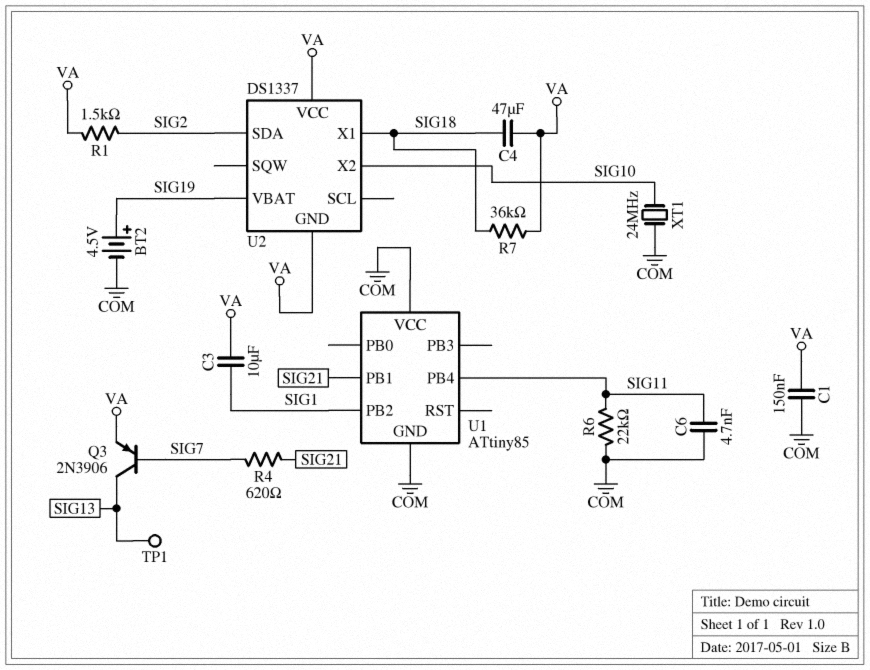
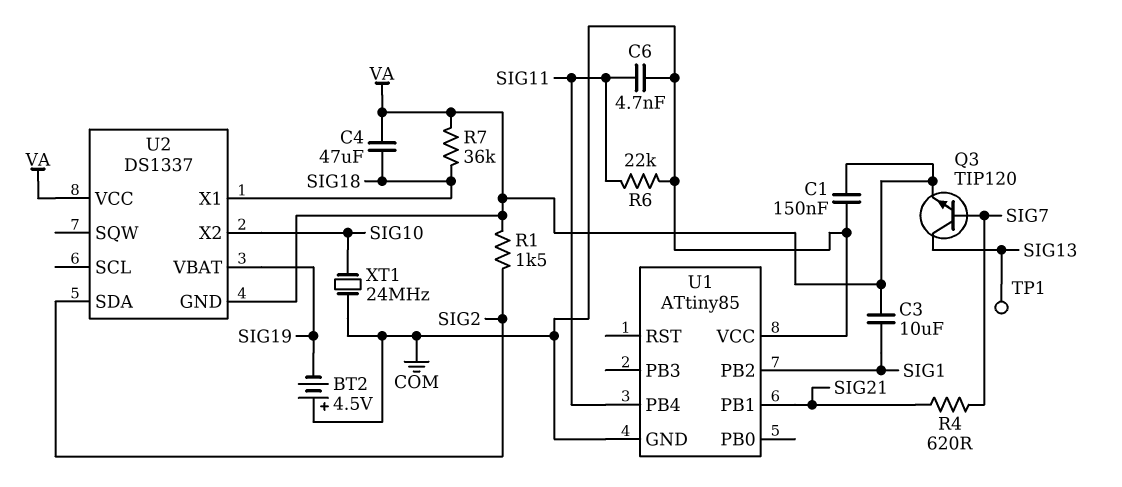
BT2: 4.5V (plus SIG19, minus COM) -> 4.5V (plus COM, minus SIG19)
Q3: PNP 2N3906 (B SIG7, C SIG13, E VA) -> NPN TIP120 (B SIG7, C SIG13, E VA)

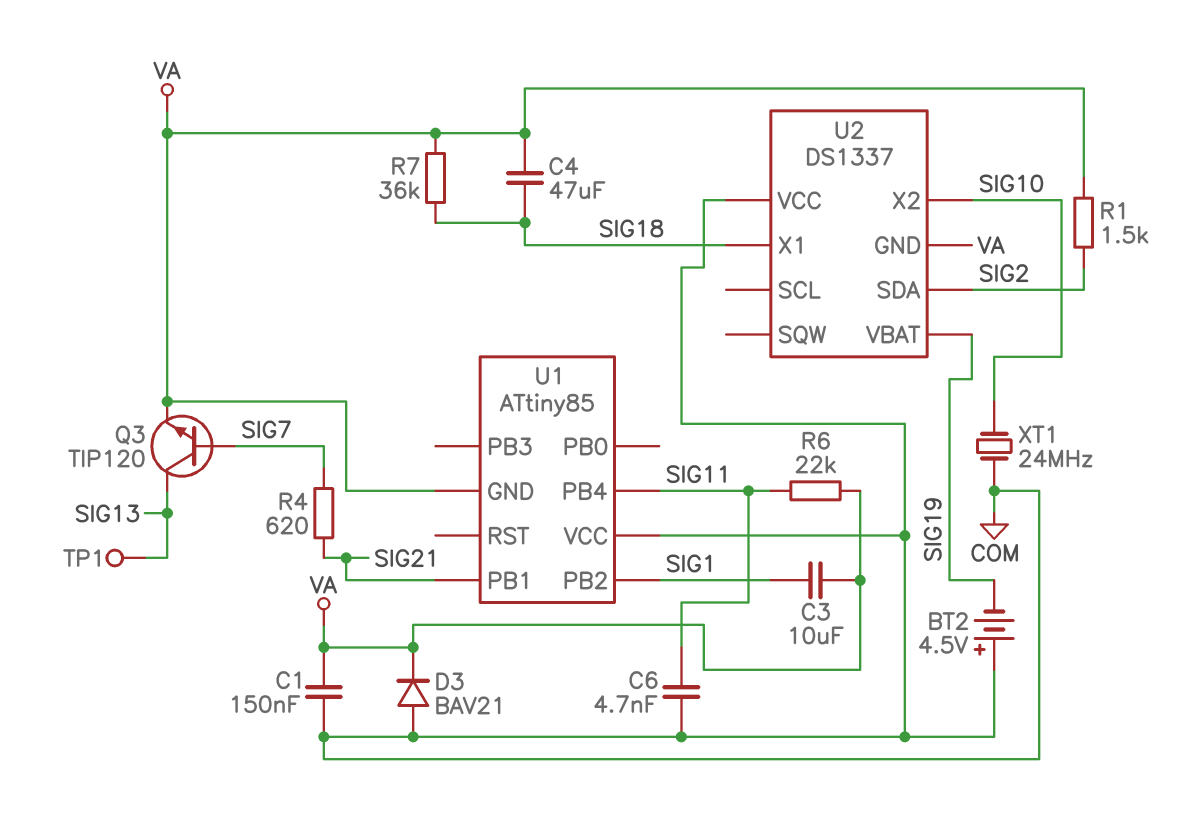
D3: none -> diode BAV21 (A COM, K VA)
R6: 22k (COM, SIG11) -> 22k (SIG11, VA)
U1 pin GND: COM -> VA
U2 pin VCC: VA -> COM

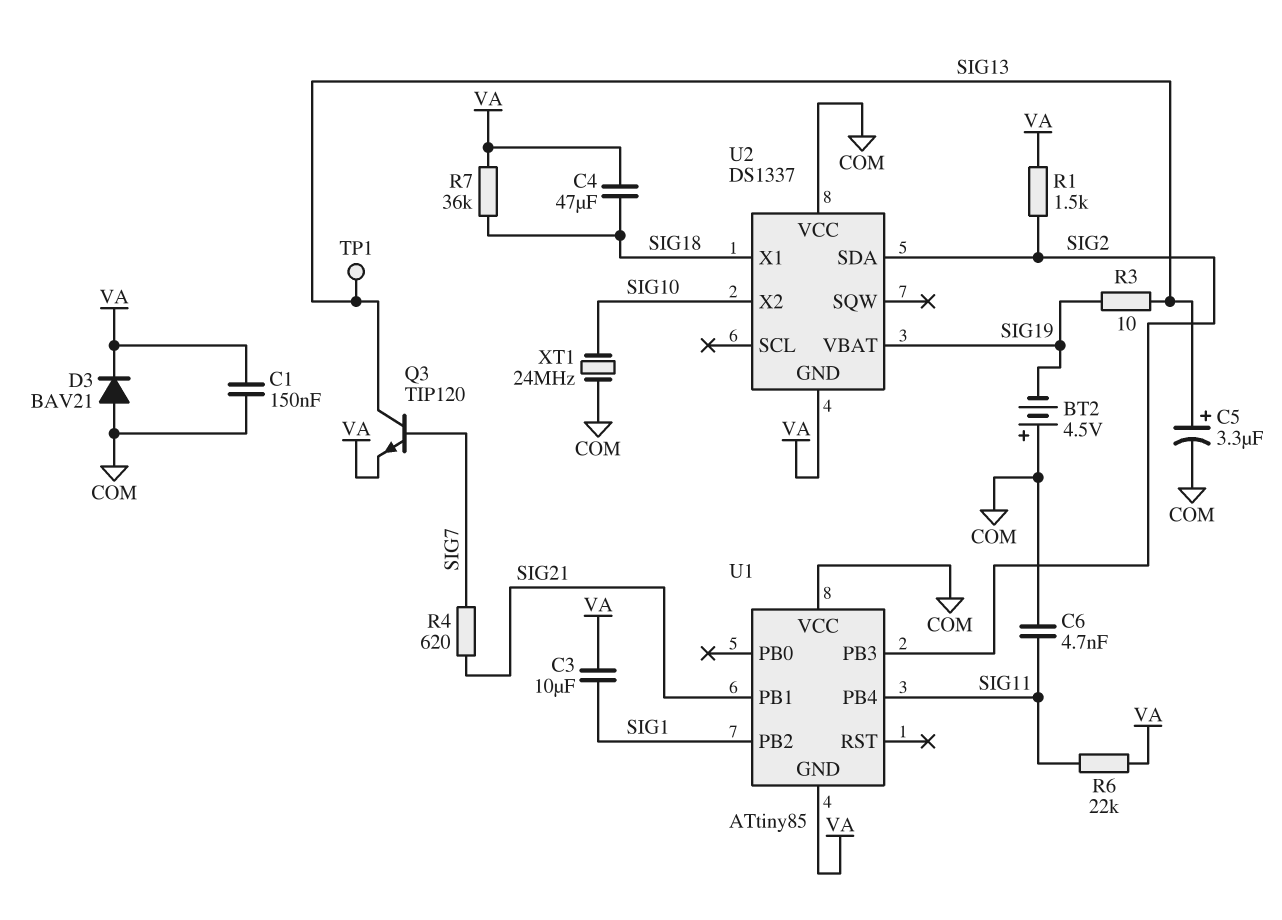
C5: none -> 3.3uF (plus SIG13, minus COM)
R3: none -> 10 (SIG13, SIG19)
U1 pin PB3: none -> SIG2

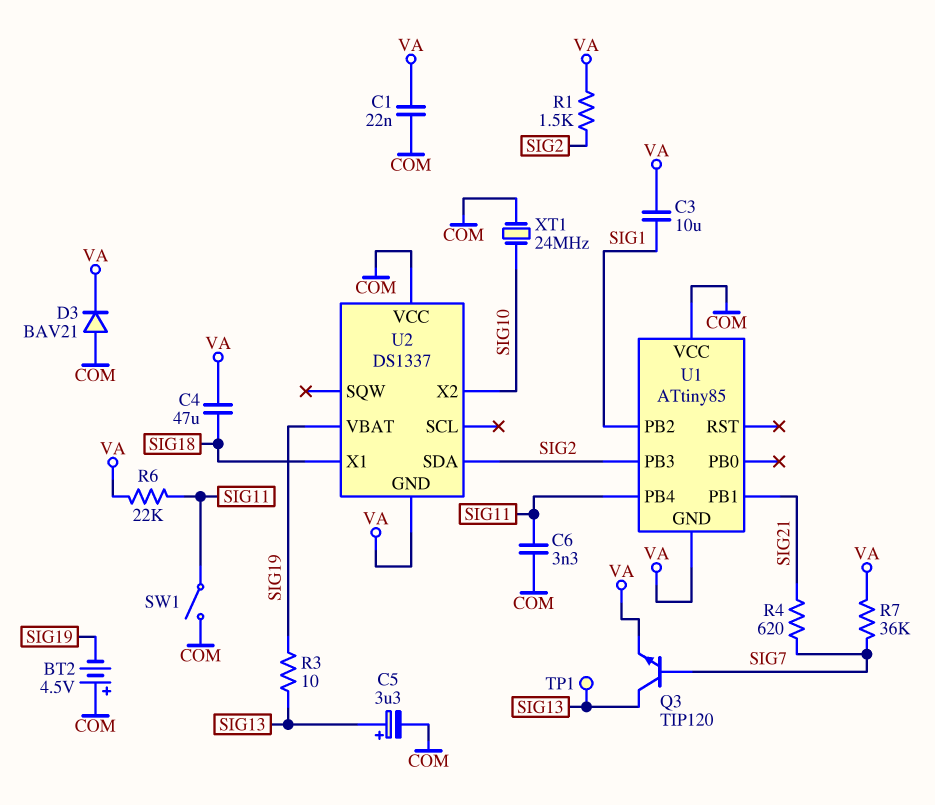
C1: 150nF (COM, VA) -> 22nF (COM, VA)
C6: 4.7nF (COM, SIG11) -> 3.3nF (COM, SIG11)
R7: 36k (SIG18, VA) -> 36k (SIG7, VA)
SW1: none -> switch (COM, SIG11)

